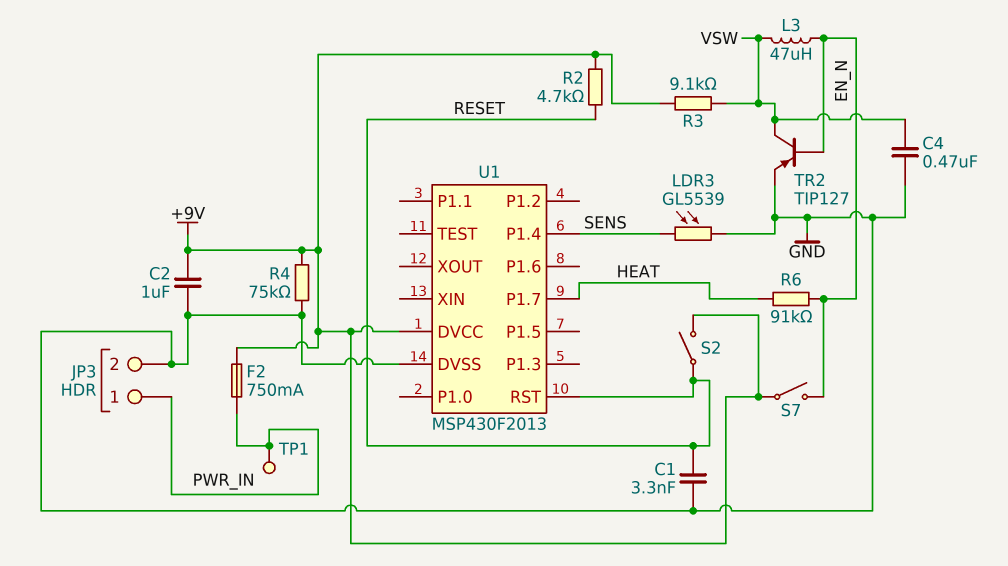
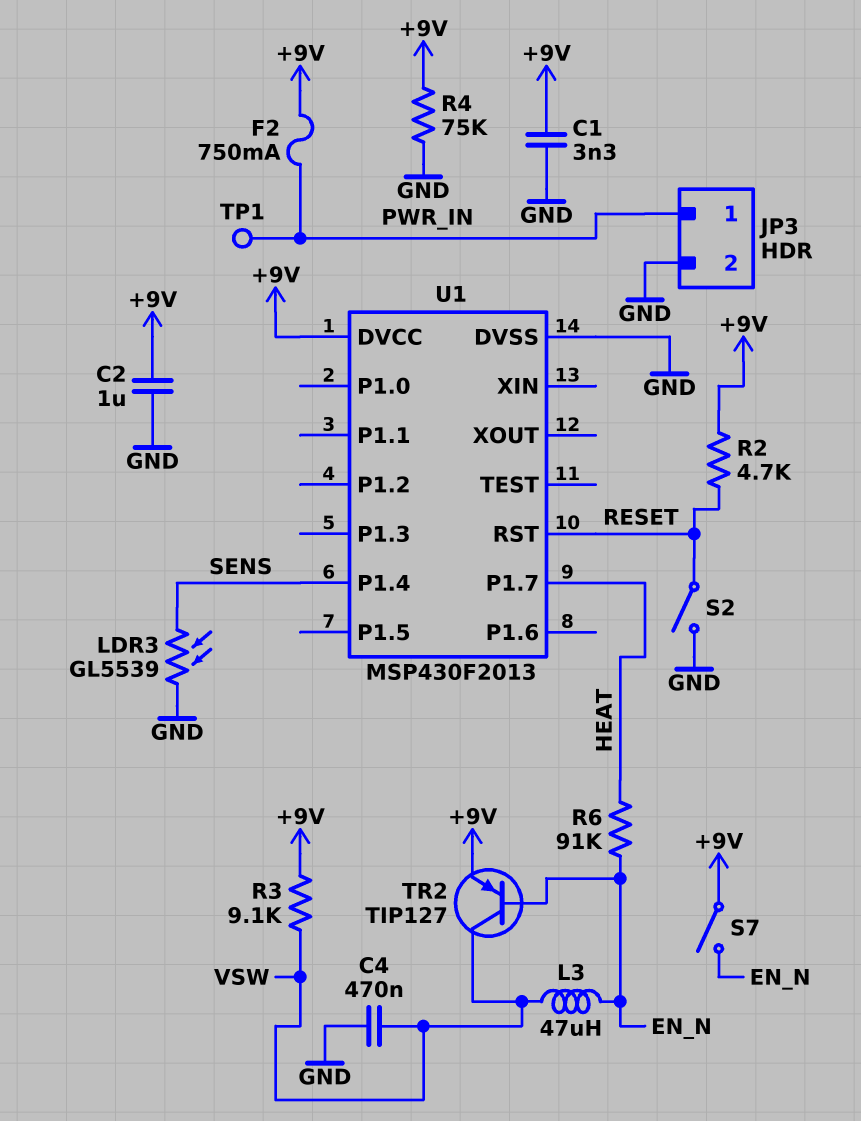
C1: 3.3nF (GND, RESET) -> 3.3nF (+9V, GND)
S2: switch (+9V, RESET) -> switch (GND, RESET)
TR2: PNP TIP127 (B EN_N, C VSW, E GND) -> PNP TIP127 (B EN_N, C VSW, E +9V)

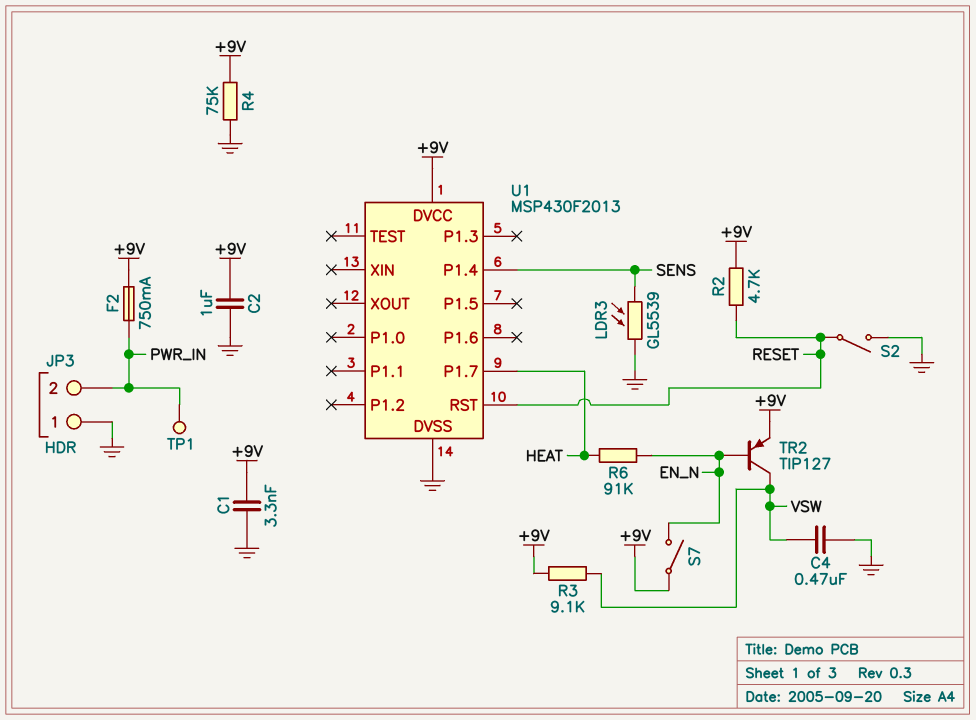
JP3 pin 1: PWR_IN -> GND
JP3 pin 2: GND -> PWR_IN
L3: 47uH (EN_N, VSW) -> none

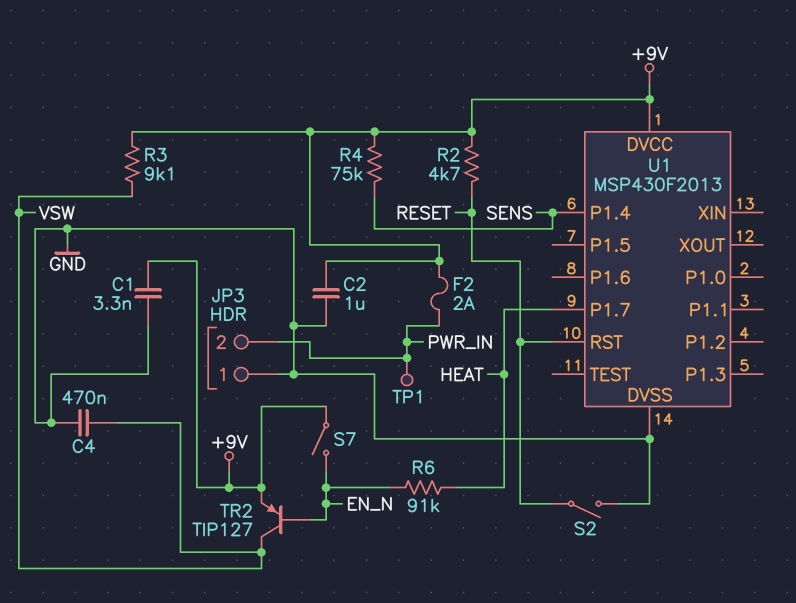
F2: 750mA (+9V, PWR_IN) -> 2A (+9V, PWR_IN)
LDR3: GL5539 (GND, SENS) -> none
R4: 75k (+9V, GND) -> 75k (+9V, SENS)

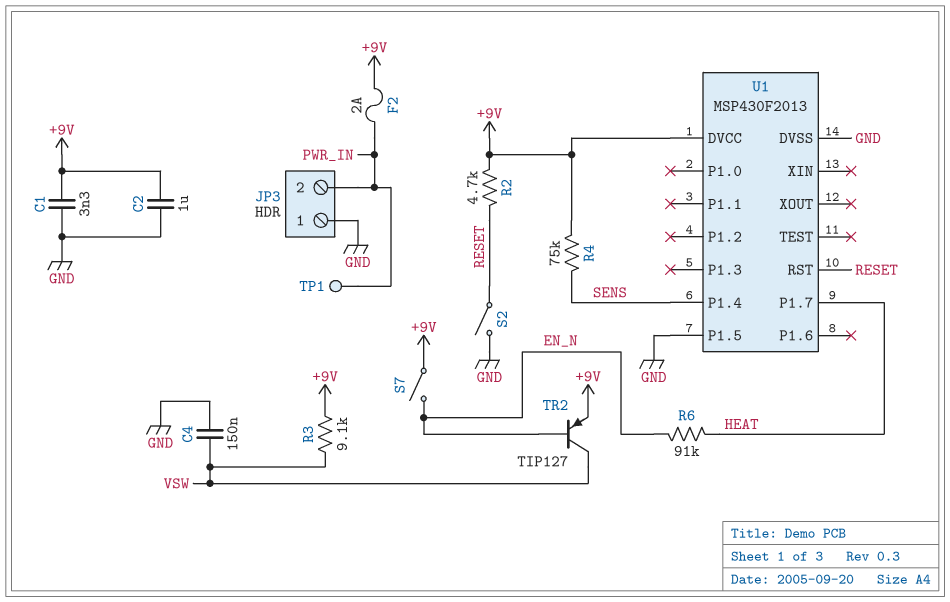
C4: 470nF (GND, VSW) -> 150nF (GND, VSW)
U1 pin P1.5: none -> GND

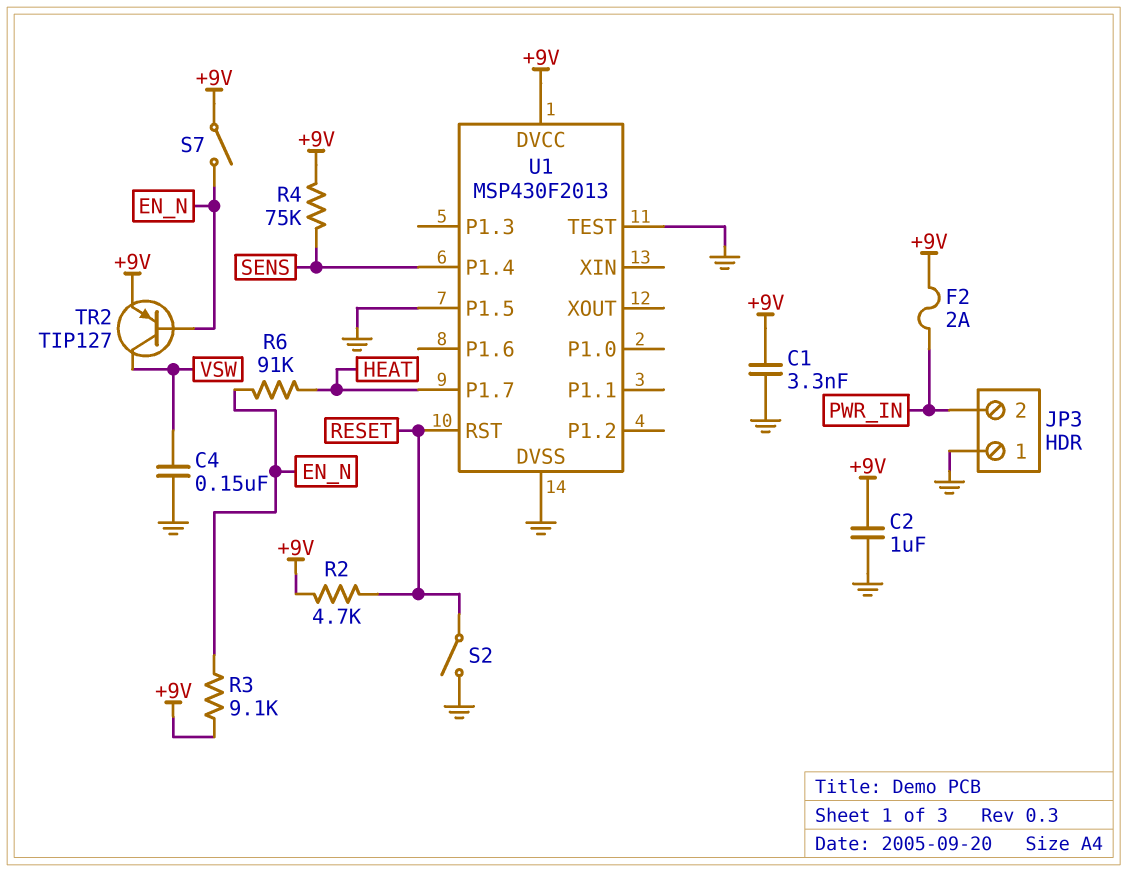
R3: 9.1k (+9V, VSW) -> 9.1k (+9V, EN_N)
TP1: test point (PWR_IN) -> none
U1 pin TEST: none -> GND

